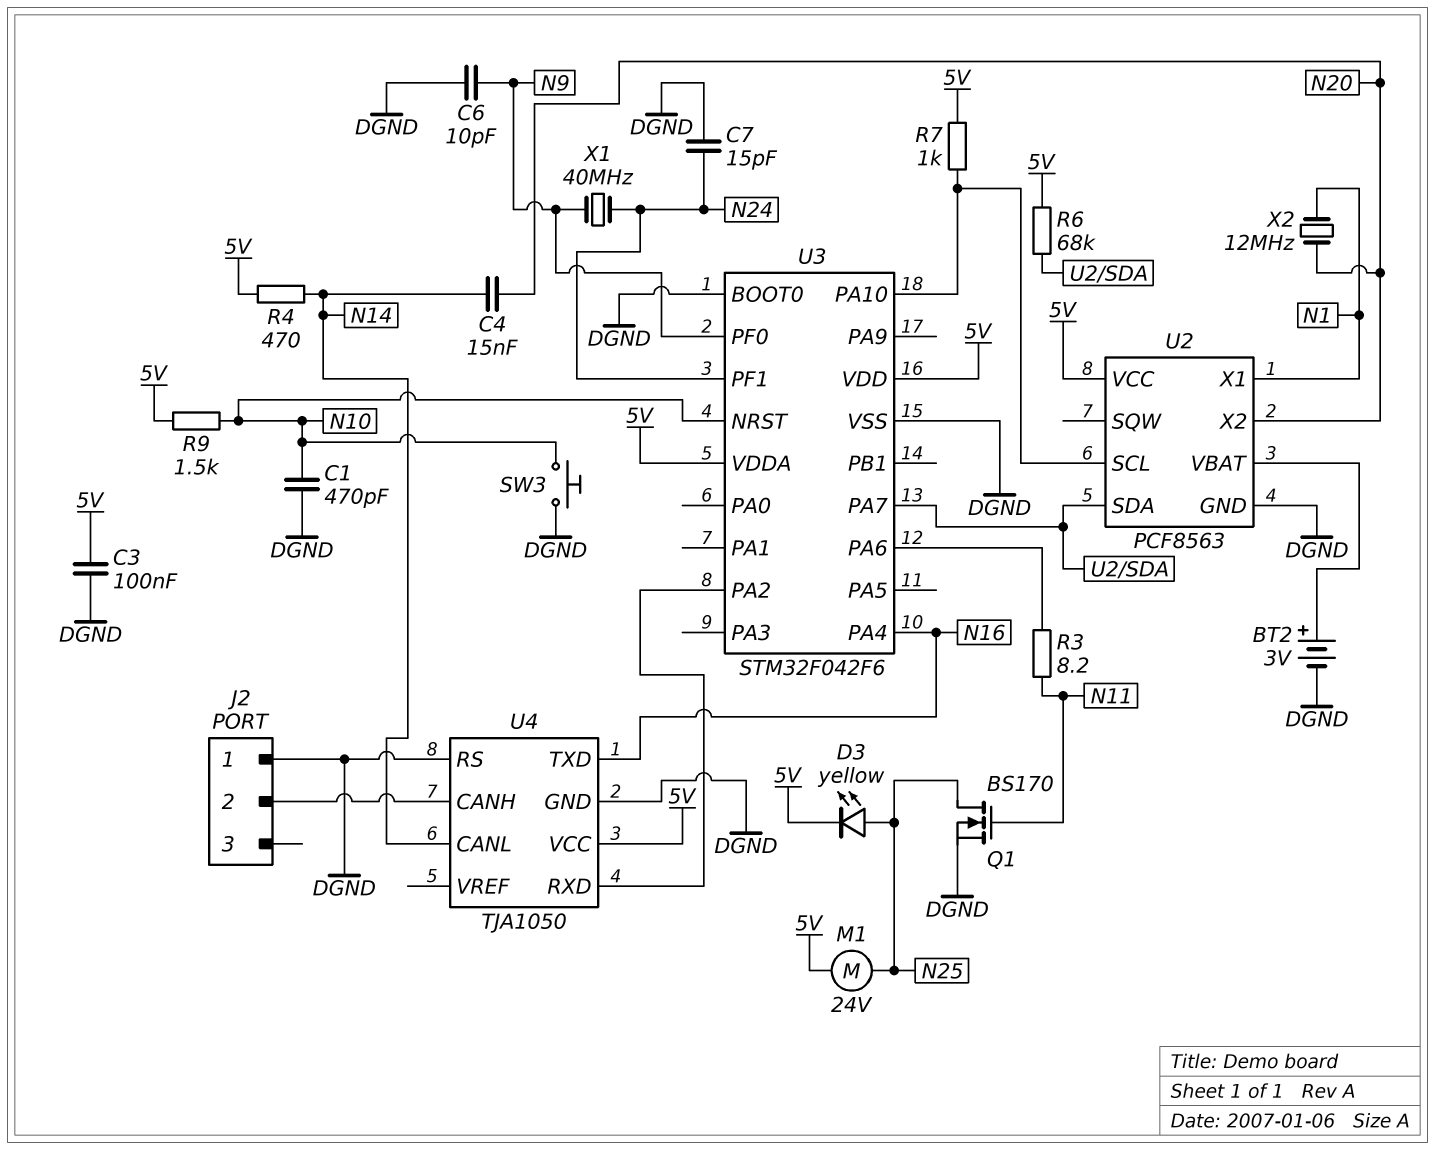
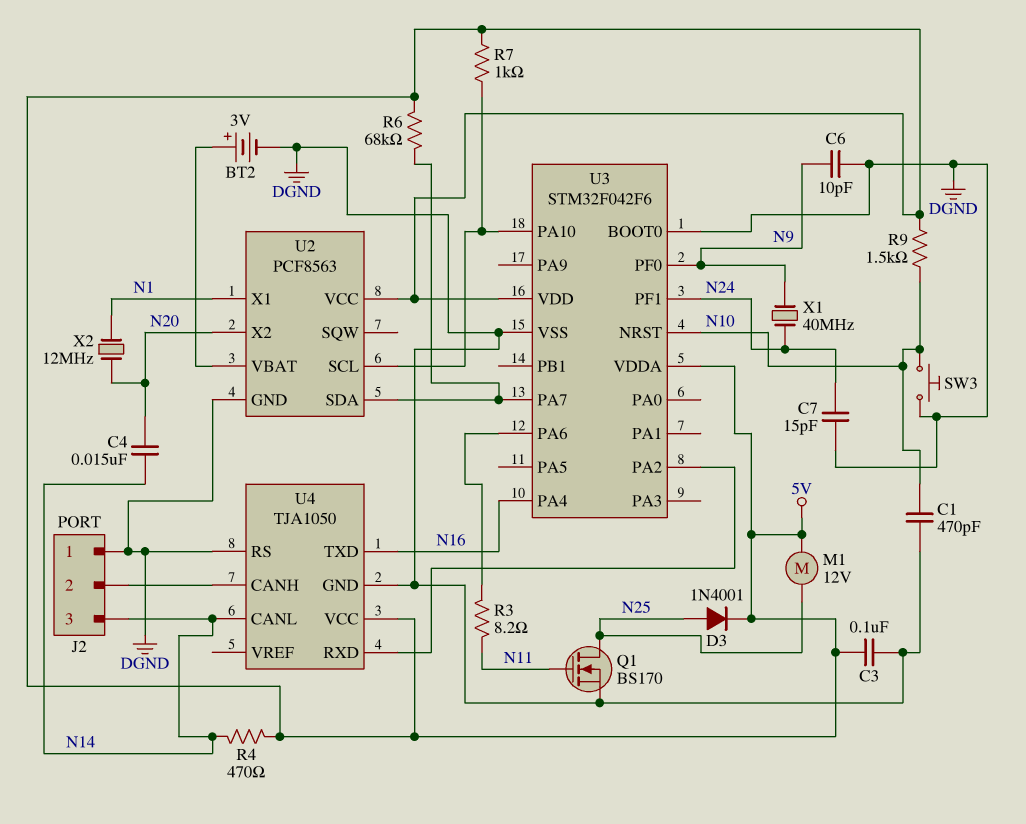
D3: LED yellow (A N25, K 5V) -> diode 1N4001 (A N25, K 5V)
J2 pin 3: none -> N14
M1: motor 24V (5V, N25) -> motor 12V (5V, N25)

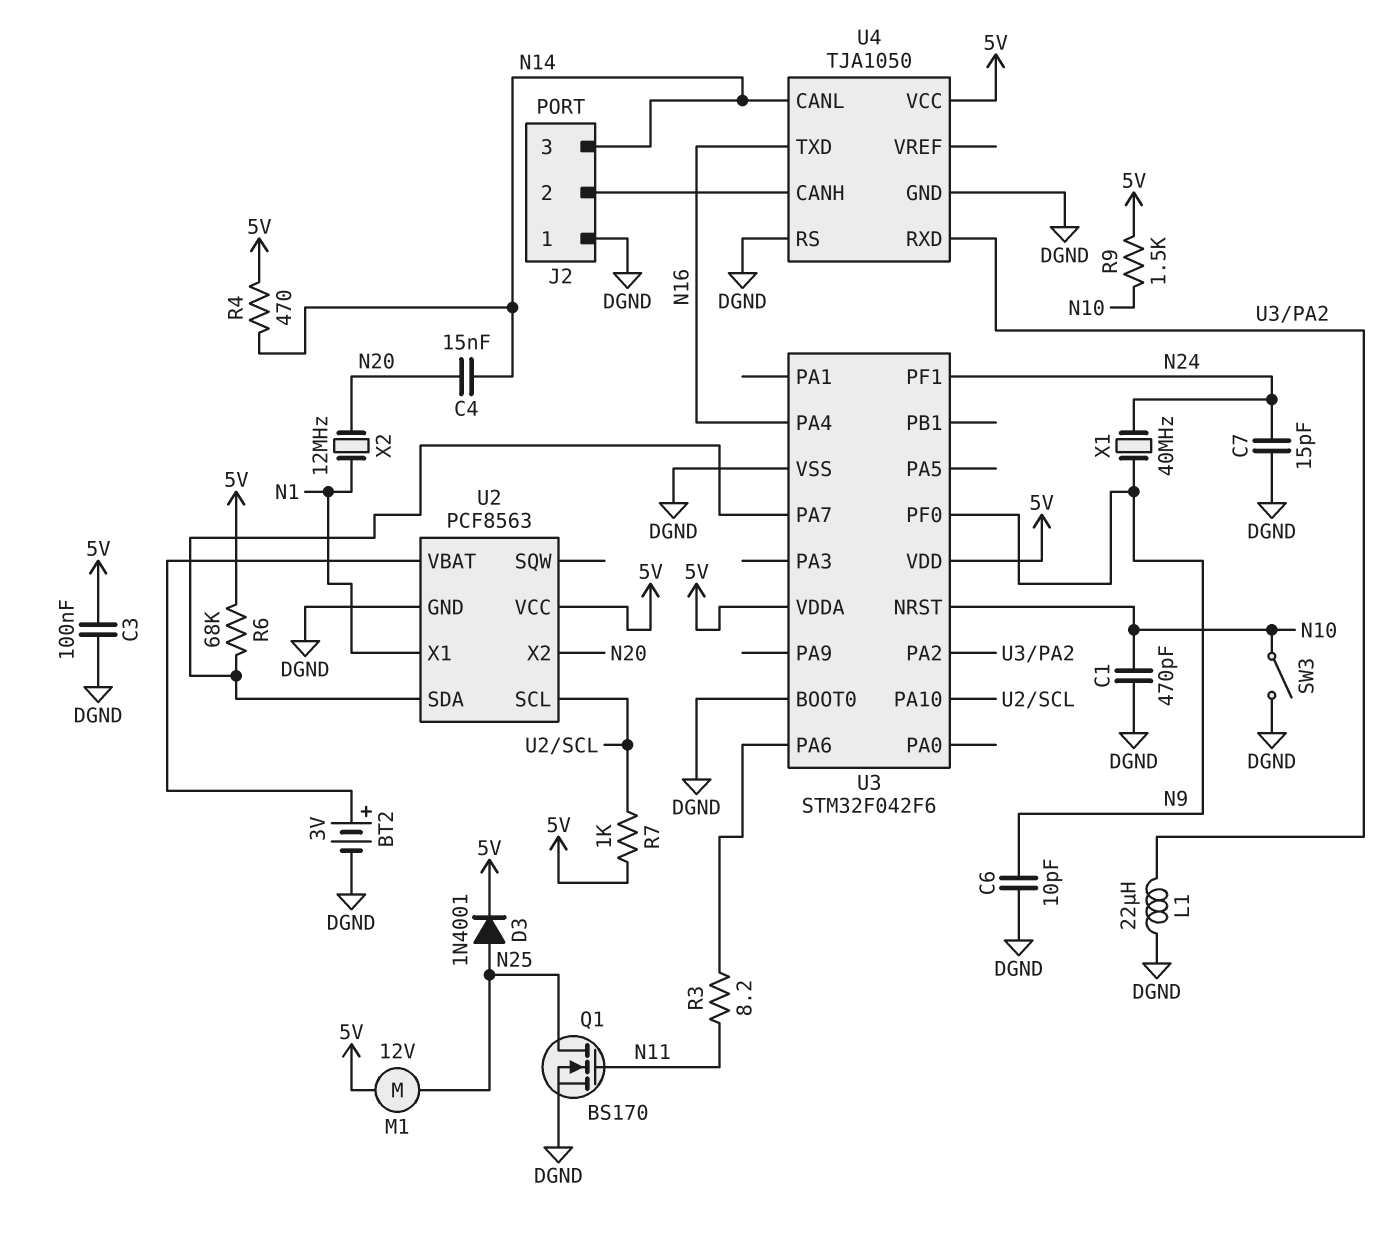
L1: none -> 22uH (DGND, U3/PA2)
SW3: button (DGND, N10) -> switch (DGND, N10)

